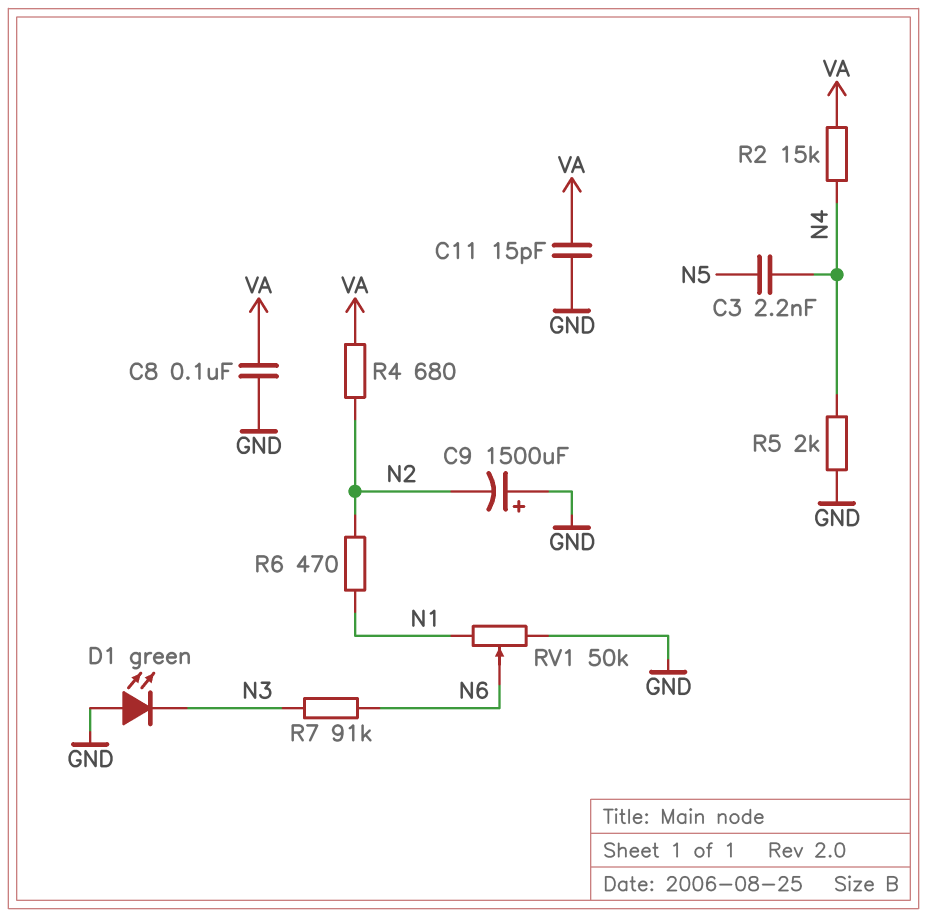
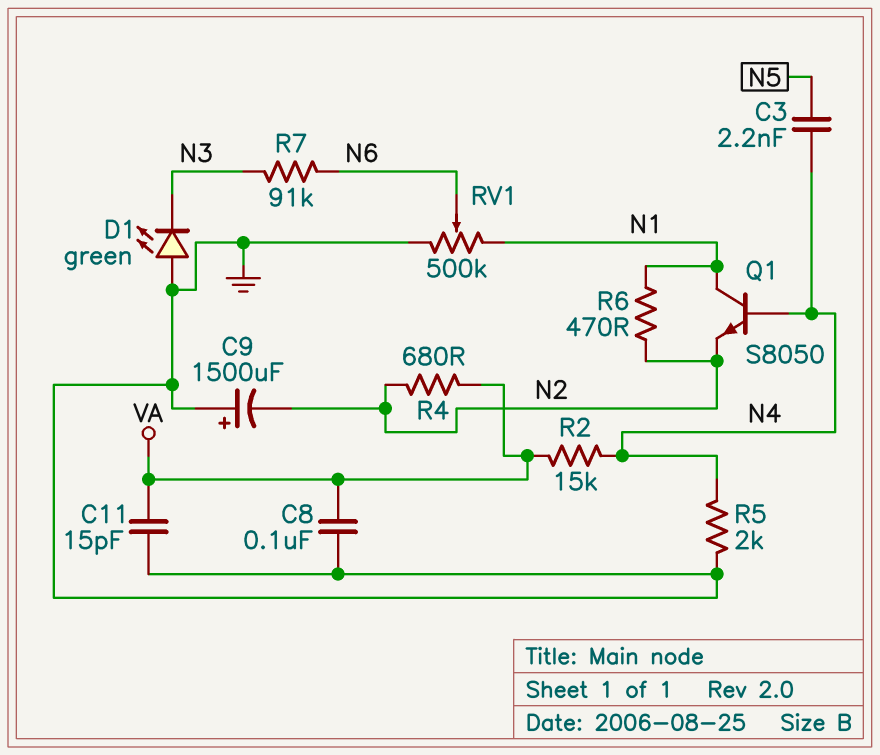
Q1: none -> NPN S8050 (B N4, C N1, E N2)
RV1: 50k (GND, N1, wiper N6) -> 500k (GND, N1, wiper N6)

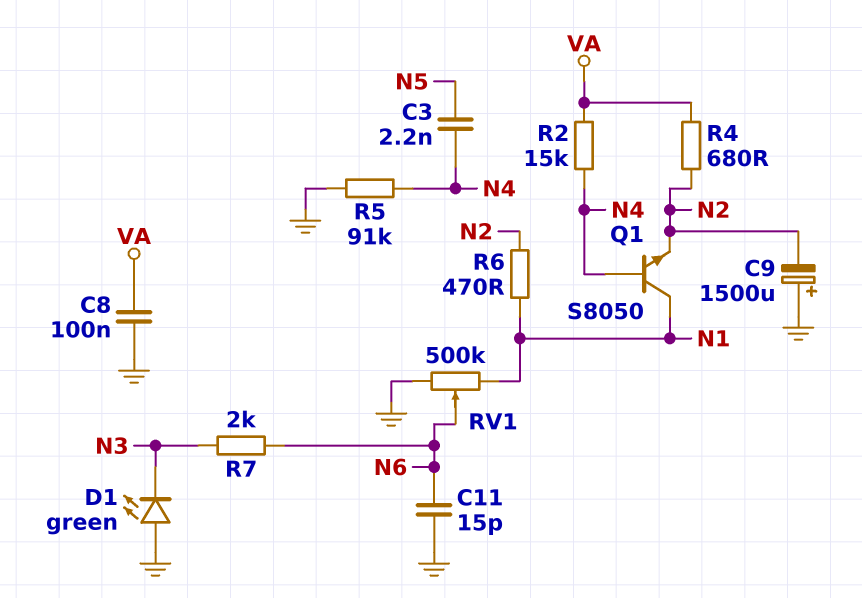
C11: 15pF (GND, VA) -> 15pF (GND, N6)
R5: 2k (GND, N4) -> 91k (GND, N4)
R7: 91k (N3, N6) -> 2k (N3, N6)

